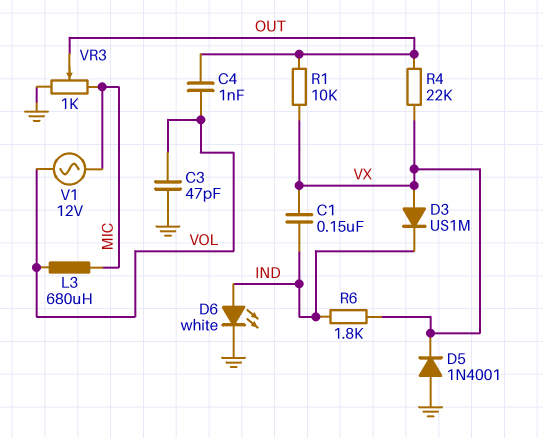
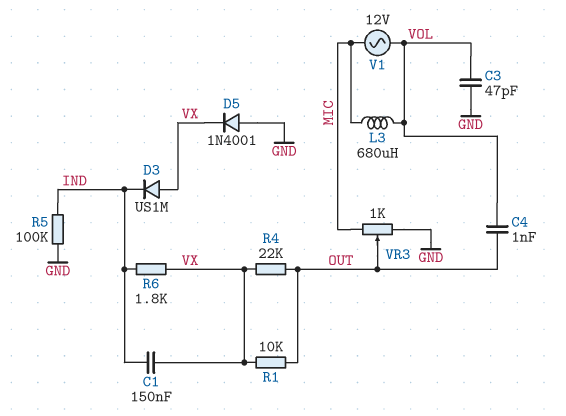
D6: LED white (A IND, K GND) -> none
R5: none -> 100k (GND, IND)

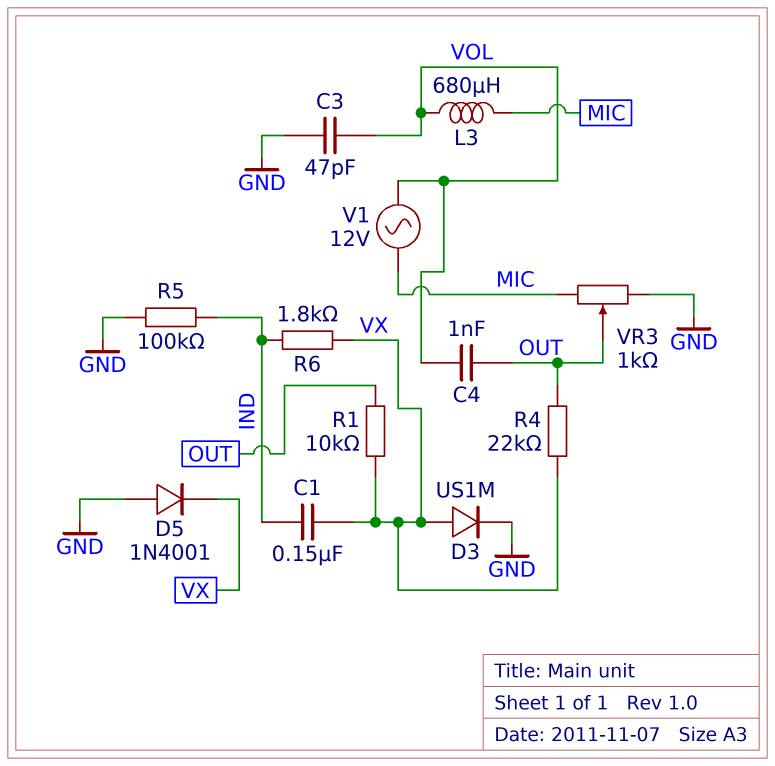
D3: diode US1M (A VX, K IND) -> diode US1M (A VX, K GND)

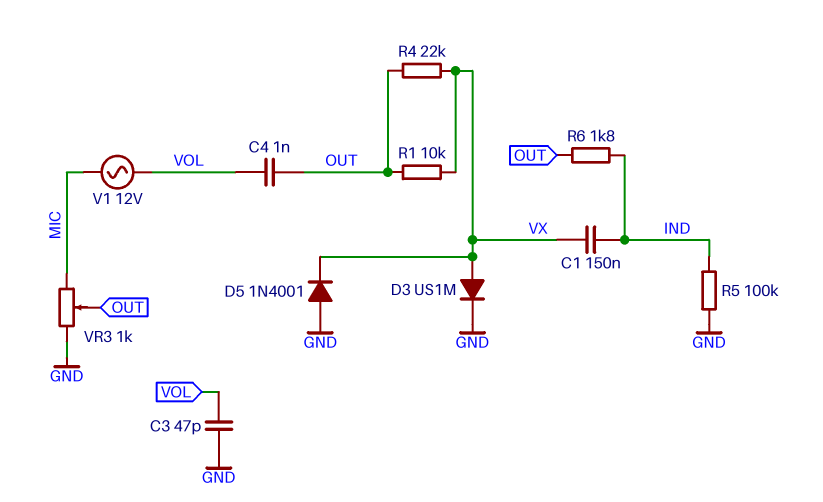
L3: 680uH (MIC, VOL) -> none
R6: 1.8k (IND, VX) -> 1.8k (IND, OUT)

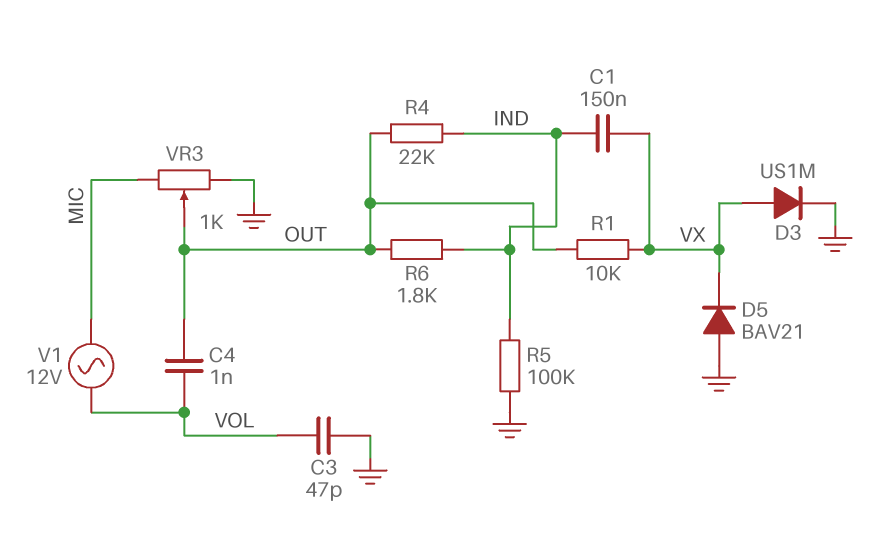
D5: diode 1N4001 (A GND, K VX) -> diode BAV21 (A GND, K VX)
R4: 22k (OUT, VX) -> 22k (IND, OUT)

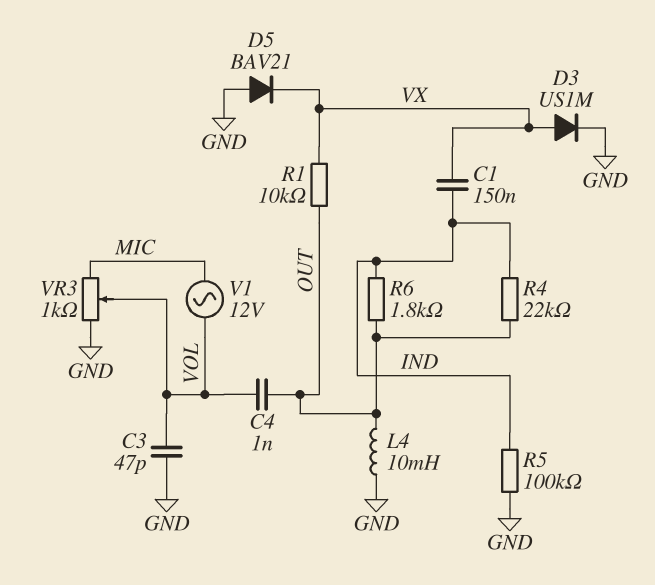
L4: none -> 10mH (GND, OUT)
VR3: 1k (GND, MIC, wiper OUT) -> 1k (GND, MIC, wiper VOL)

